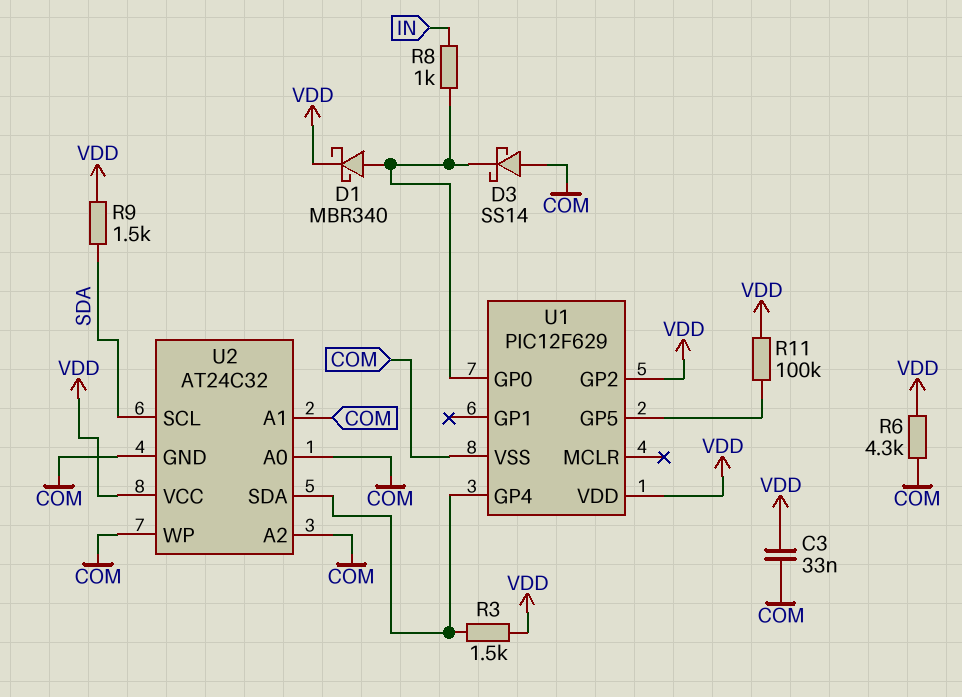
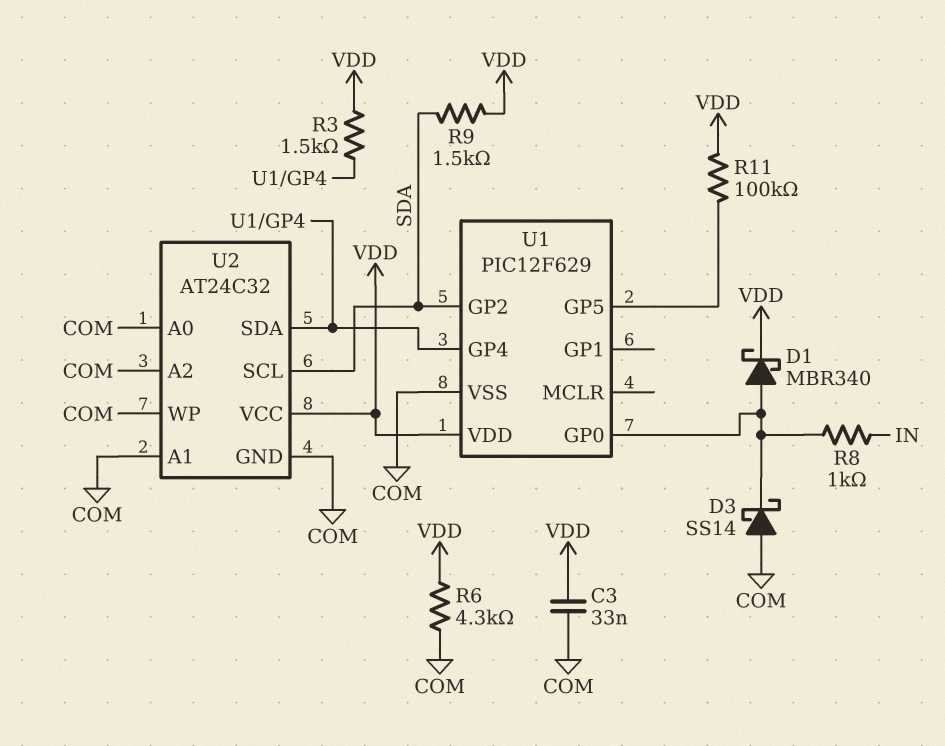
U1 pin GP2: VDD -> SDA

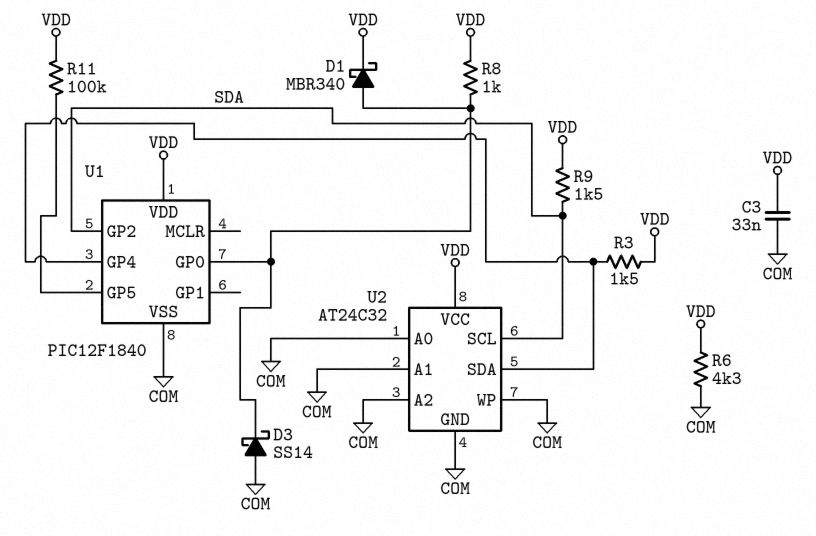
R8: 1k (IN, U1/GP0) -> 1k (U1/GP0, VDD)
U1: PIC12F629 -> PIC12F1840

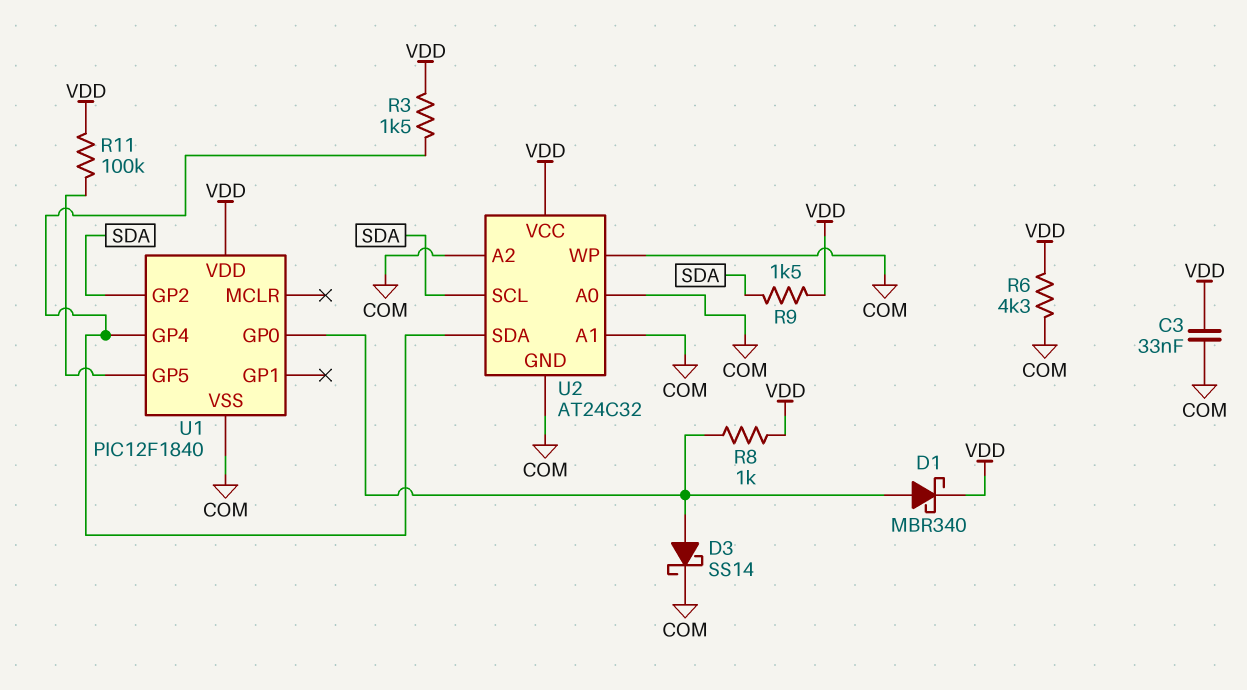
D3: schottky SS14 (A COM, K U1/GP0) -> schottky SS14 (A U1/GP0, K COM)

